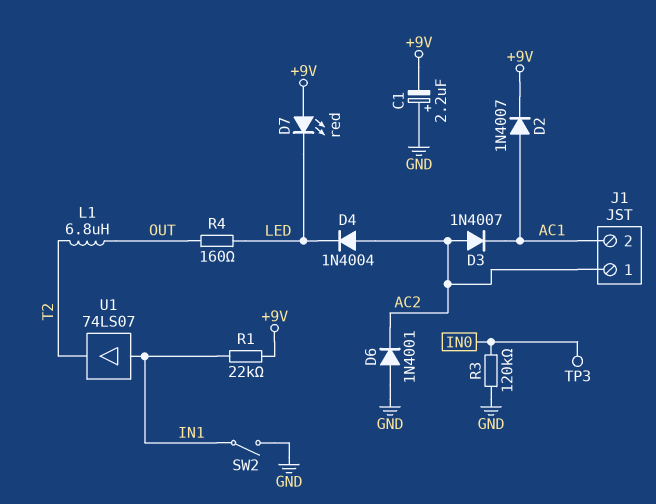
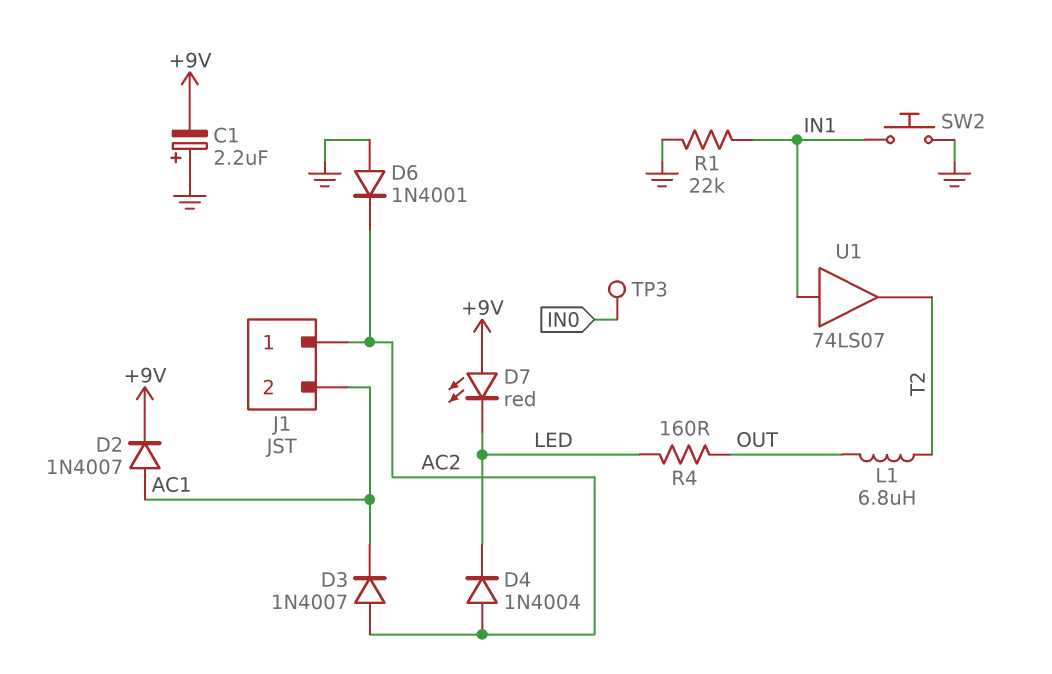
R1: 22k (+9V, IN1) -> 22k (GND, IN1)
R3: 120k (GND, IN0) -> none
SW2: switch (GND, IN1) -> button (GND, IN1)

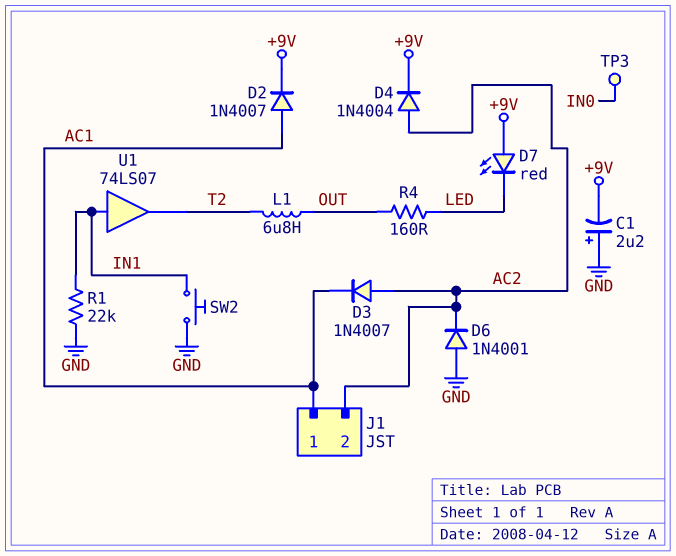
D4: diode 1N4004 (A AC2, K LED) -> diode 1N4004 (A AC2, K +9V)
J1 pin 1: AC2 -> AC1
J1 pin 2: AC1 -> AC2

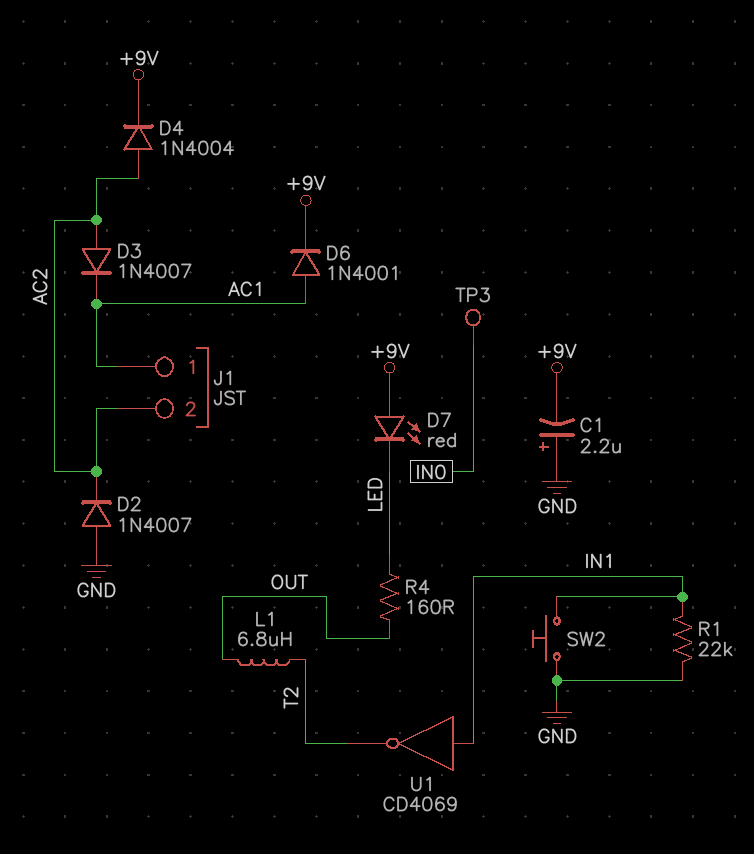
D2: diode 1N4007 (A AC1, K +9V) -> diode 1N4007 (A GND, K AC2)
D6: diode 1N4001 (A GND, K AC2) -> diode 1N4001 (A AC1, K +9V)
U1: buffer 74LS07 (in IN1, out T2) -> NOT CD4069 (in IN1, out T2)

